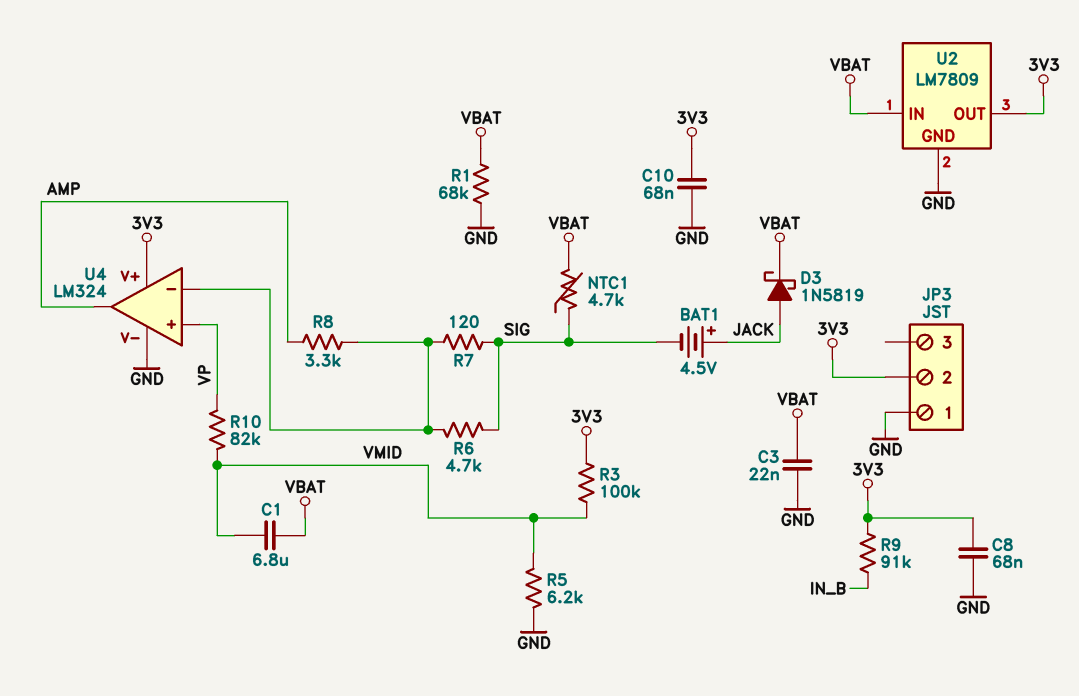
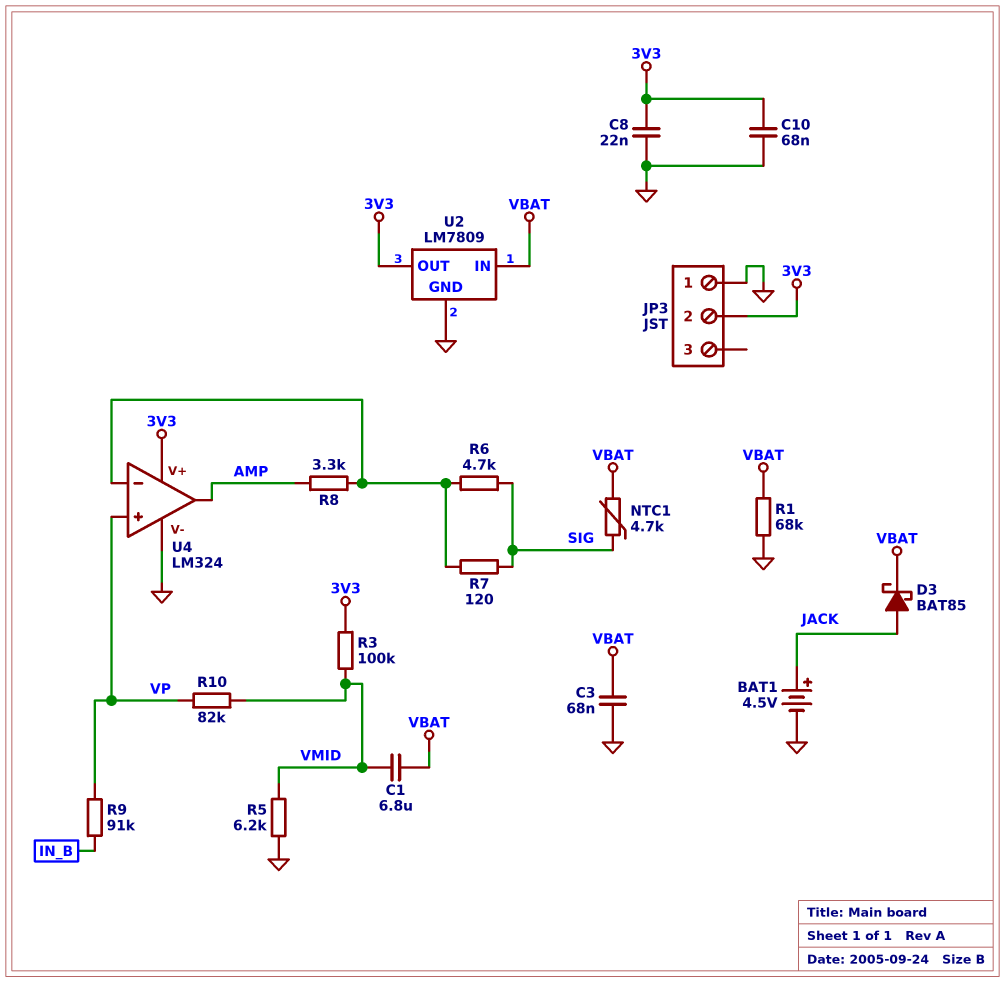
BAT1: 4.5V (plus JACK, minus SIG) -> 4.5V (plus JACK, minus GND)
C3: 22nF (GND, VBAT) -> 68nF (GND, VBAT)
C8: 68nF (3V3, GND) -> 22nF (3V3, GND)
D3: schottky 1N5819 (A JACK, K VBAT) -> schottky BAT85 (A JACK, K VBAT)
R9: 91k (3V3, IN_B) -> 91k (IN_B, VP)

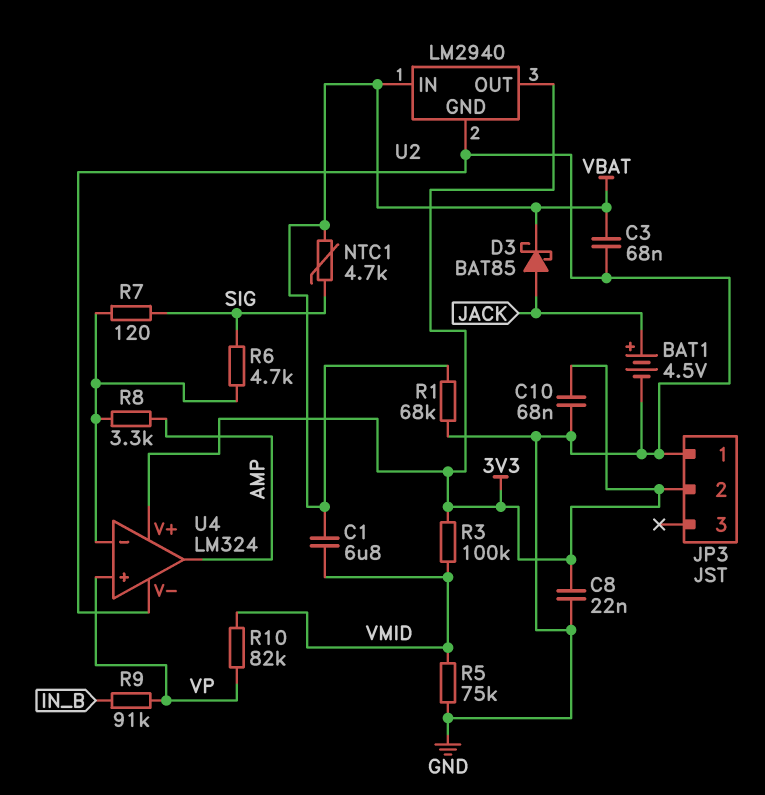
R5: 6.2k (GND, VMID) -> 75k (GND, VMID)
U2: LM7809 -> LM2940

